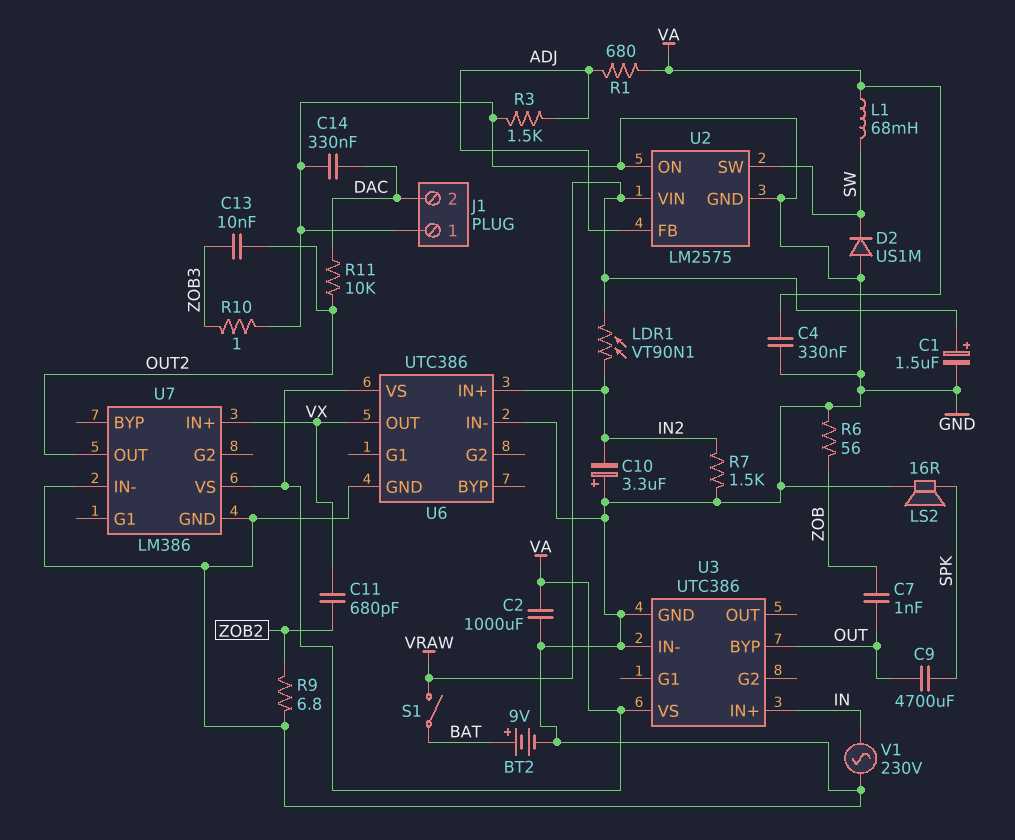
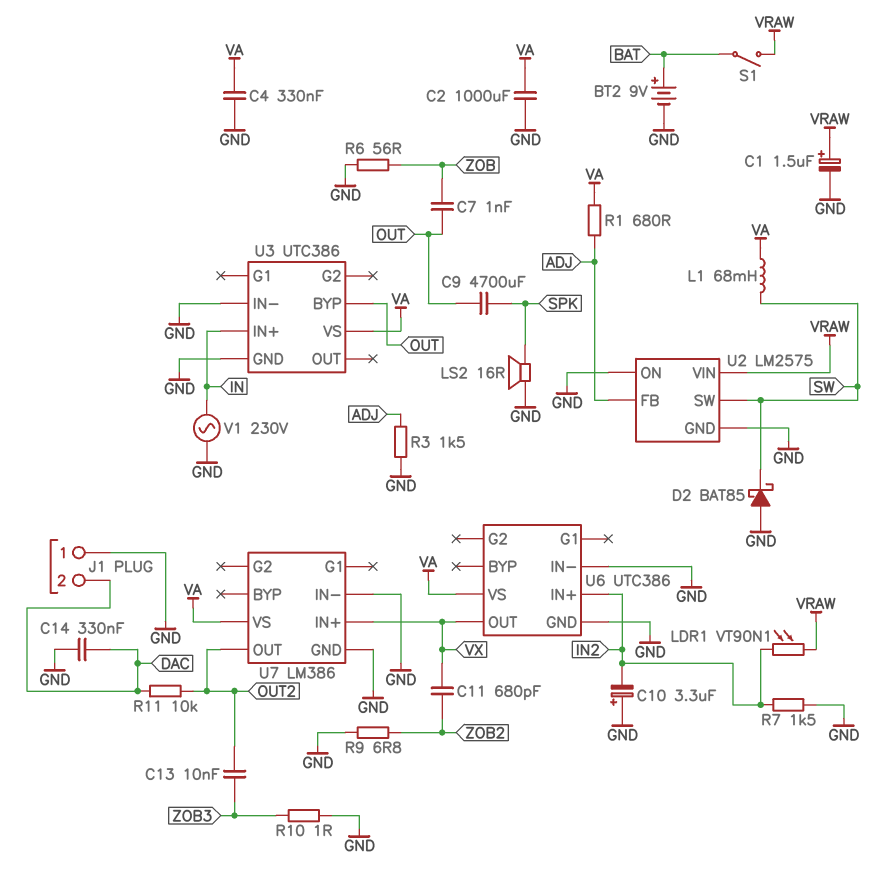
D2: diode US1M (A GND, K SW) -> schottky BAT85 (A GND, K SW)

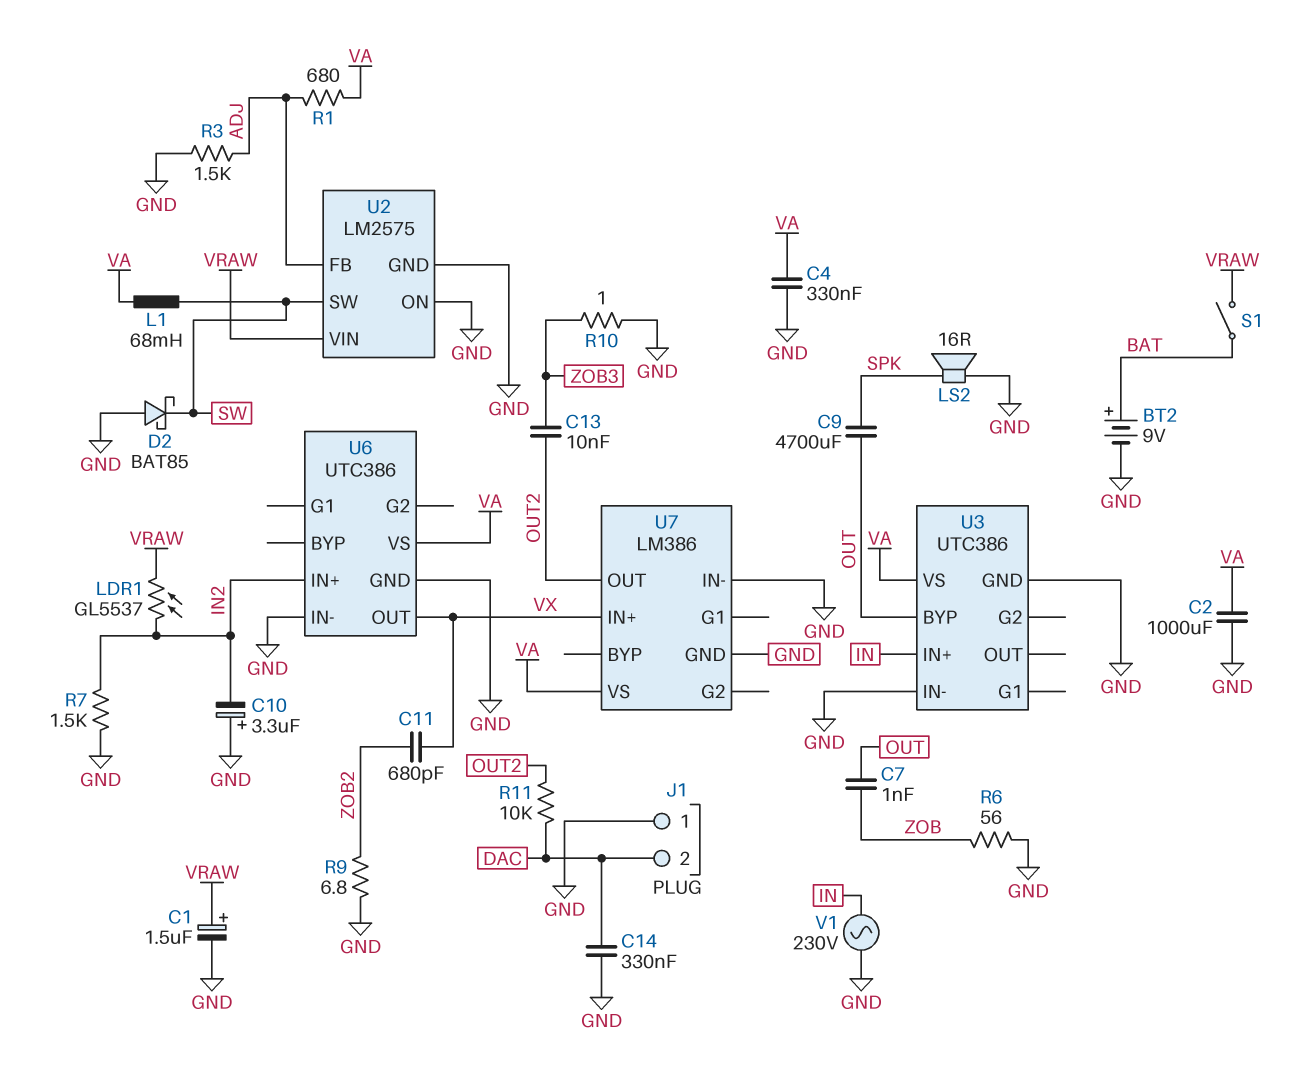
LDR1: VT90N1 (IN2, VRAW) -> GL5537 (IN2, VRAW)

